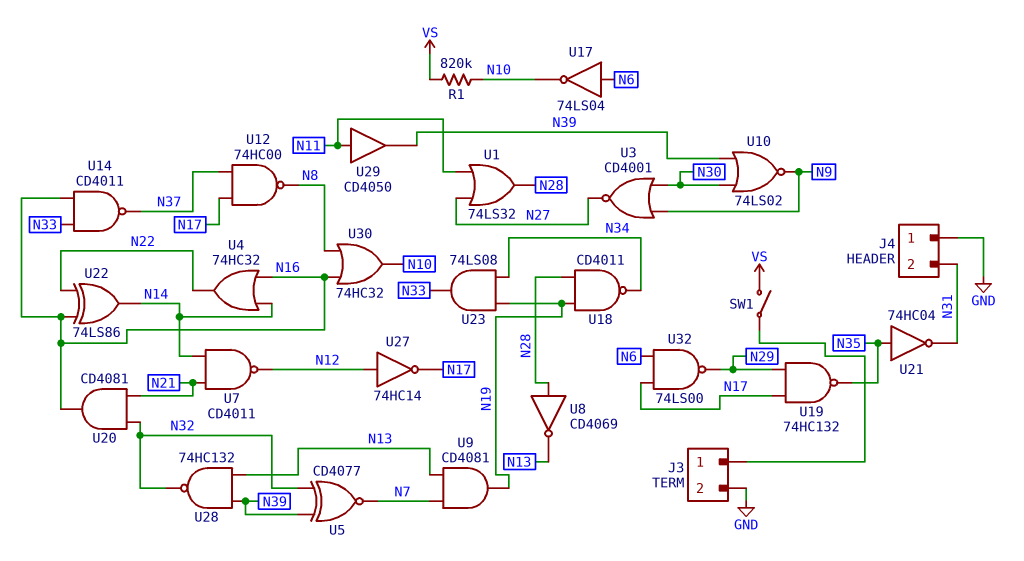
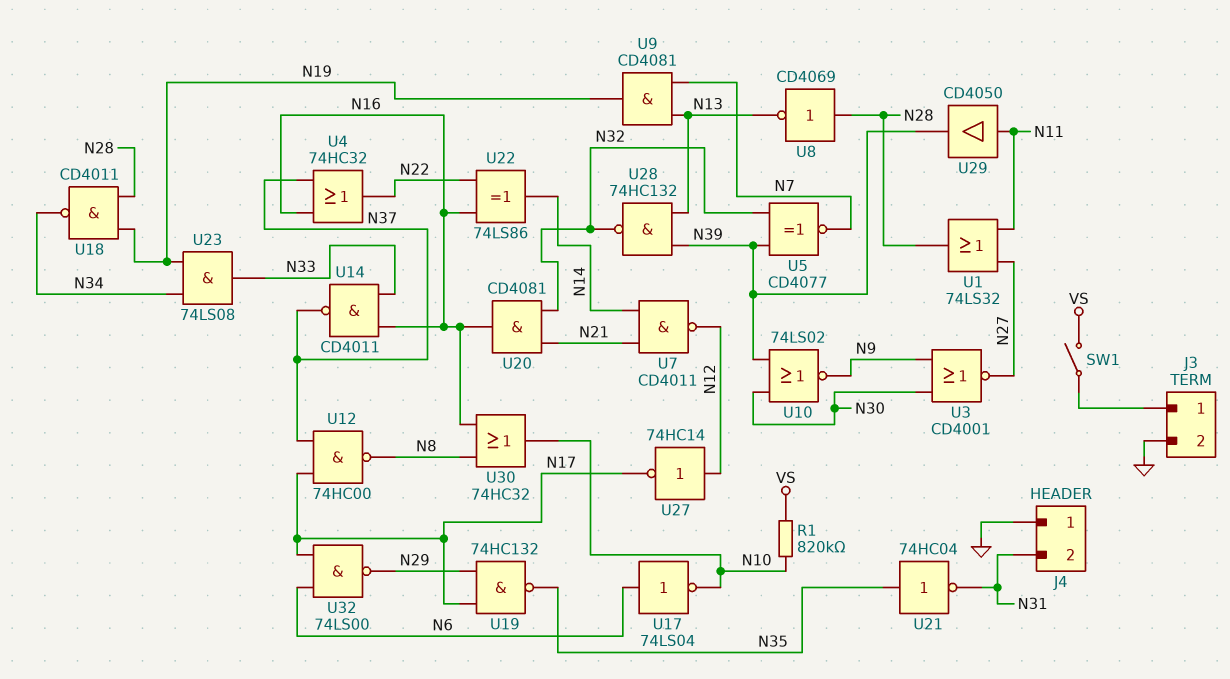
U4: OR 74HC32 (in N14, in N16, out N22) -> OR 74HC32 (in N16, in N37, out N22)

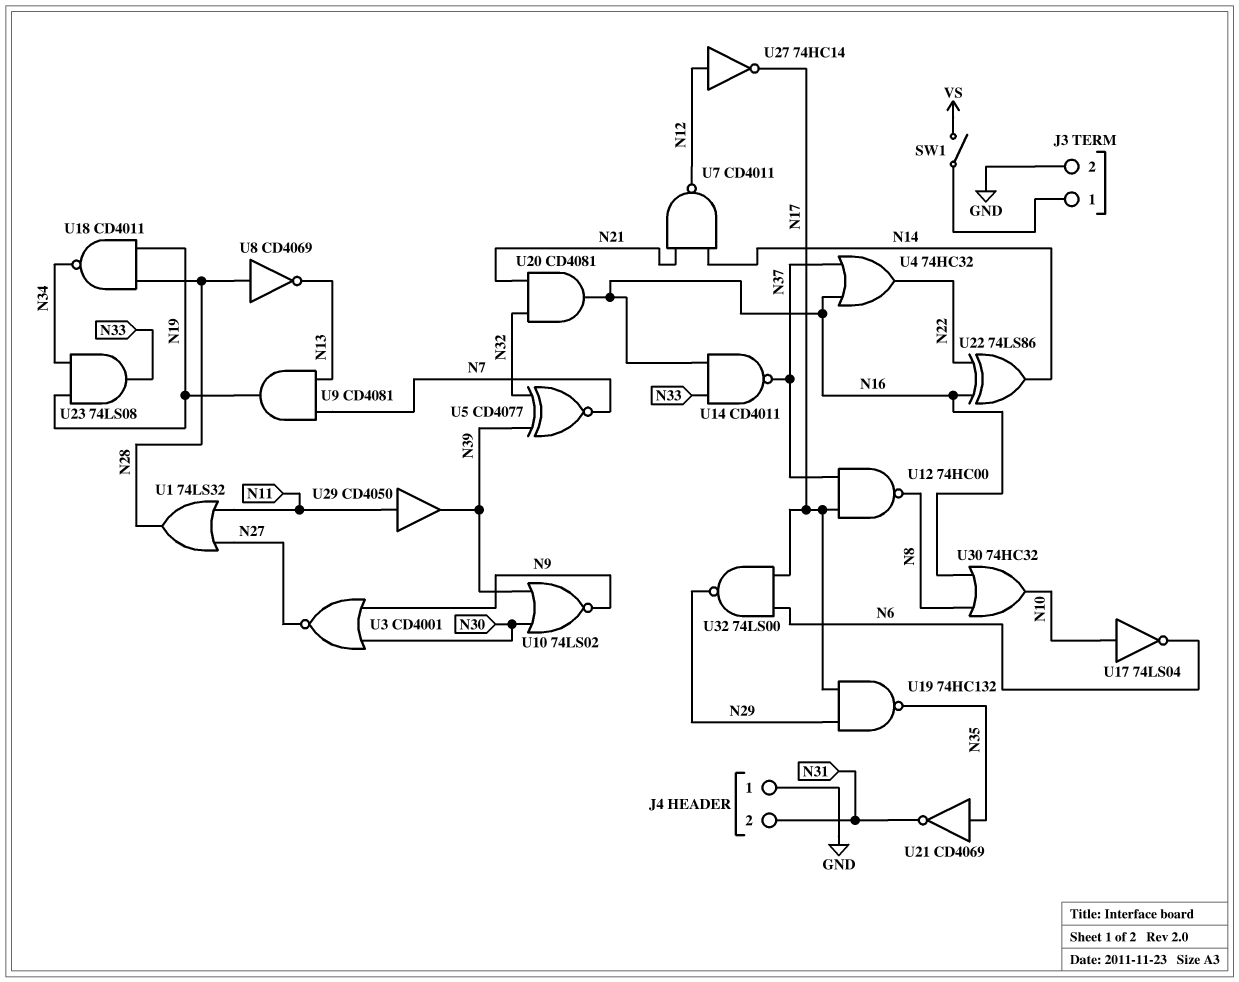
R1: 820k (N10, VS) -> none
U17: NOT 74LS04 (in N6, out N10) -> NOT 74LS04 (in N10, out N6)
U21: NOT 74HC04 (in N35, out N31) -> NOT CD4069 (in N35, out N31)
U28: NAND 74HC132 (in N13, in N39, out N32) -> none

